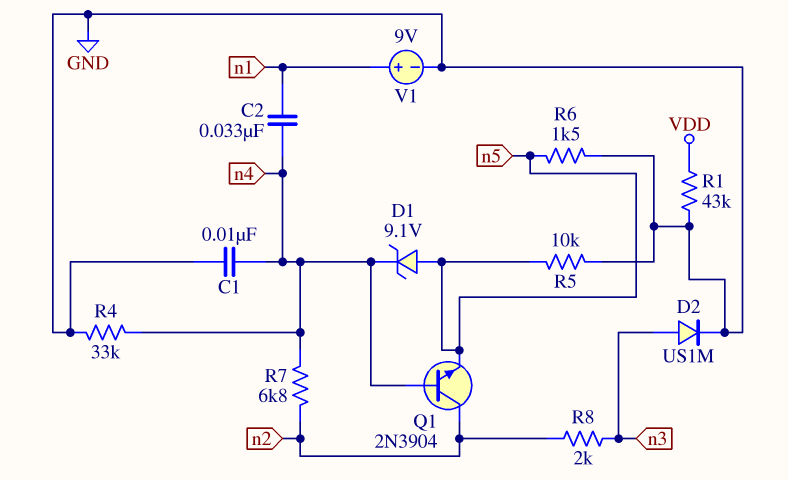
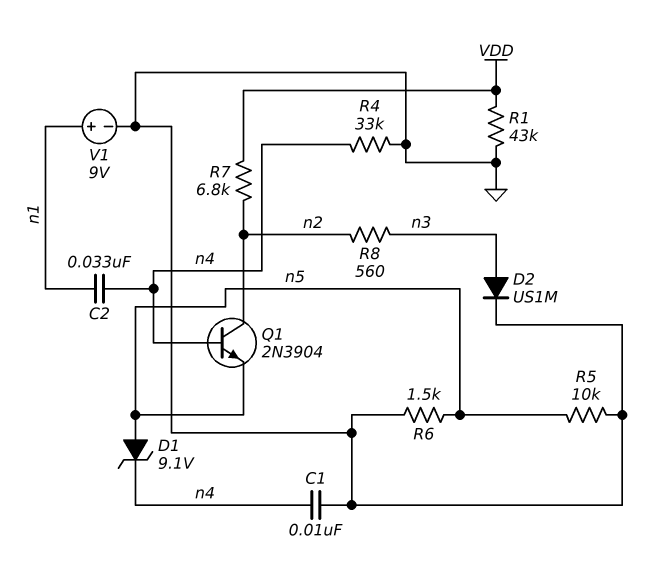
R7: 6.8k (n2, n4) -> 6.8k (VDD, n2)
R8: 2k (n2, n3) -> 560 (n2, n3)

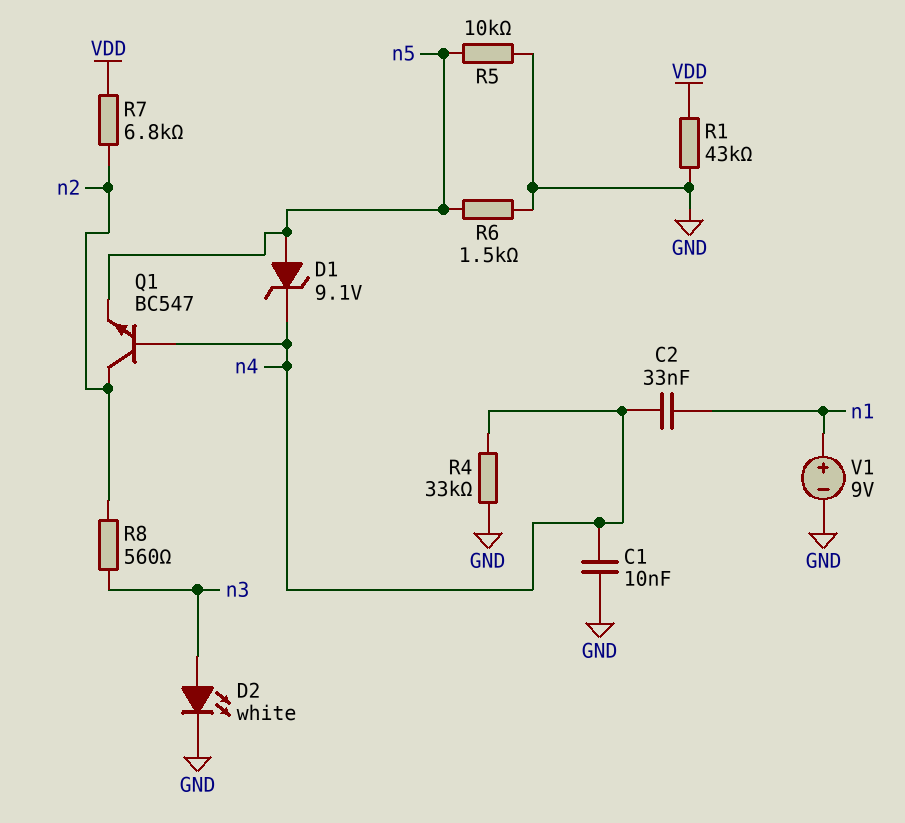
D2: diode US1M (A n3, K GND) -> LED white (A n3, K GND)
Q1: NPN 2N3904 (B n4, C n2, E n5) -> NPN BC547 (B n4, C n2, E n5)

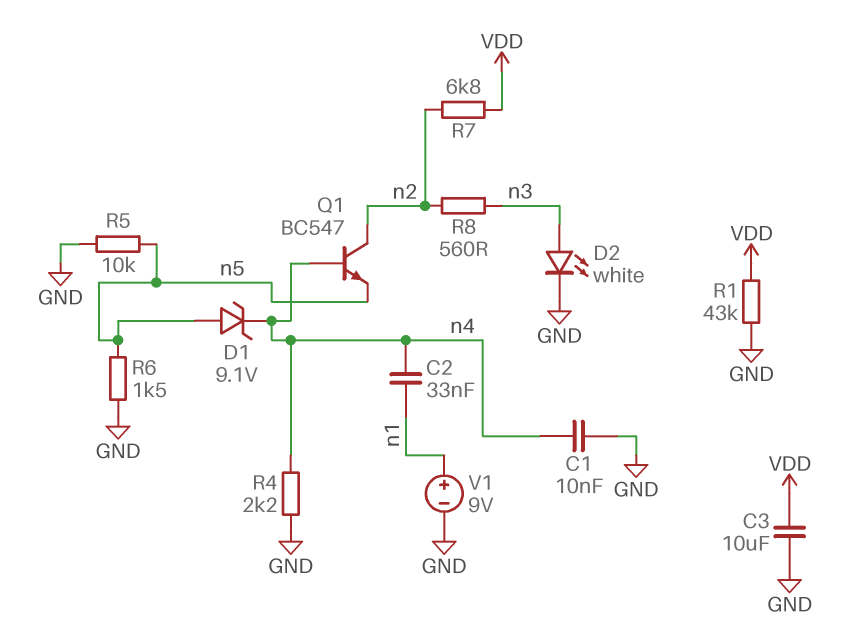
C3: none -> 10uF (GND, VDD)
R4: 33k (GND, n4) -> 2.2k (GND, n4)

